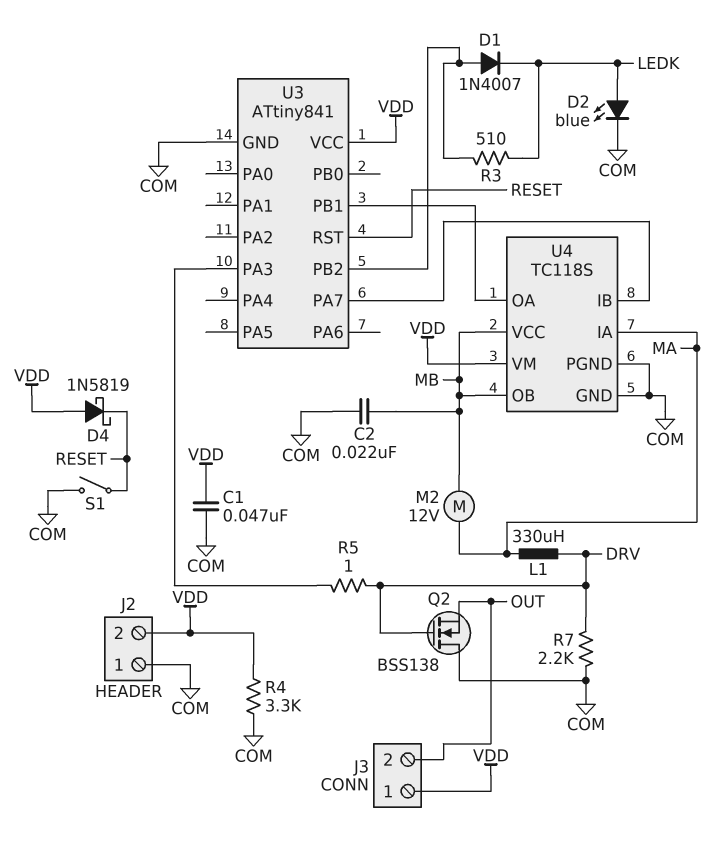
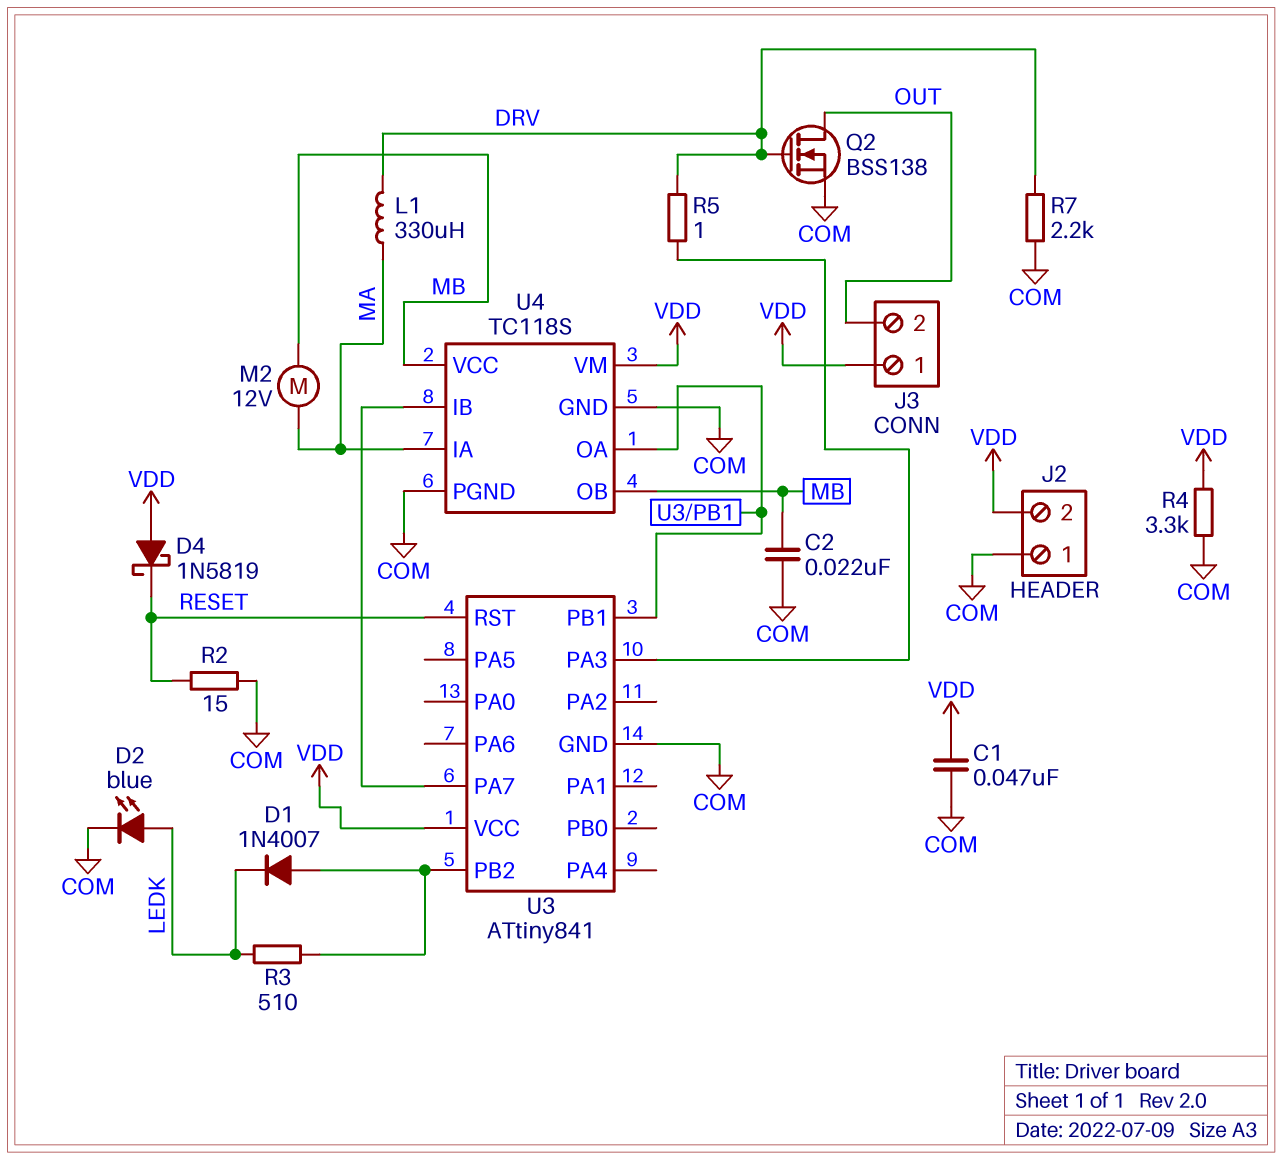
Q2: NMOS BSS138 (G DRV, D COM, S OUT) -> NMOS BSS138 (G DRV, D OUT, S COM)
R2: none -> 15 (COM, RESET)
S1: switch (COM, RESET) -> none

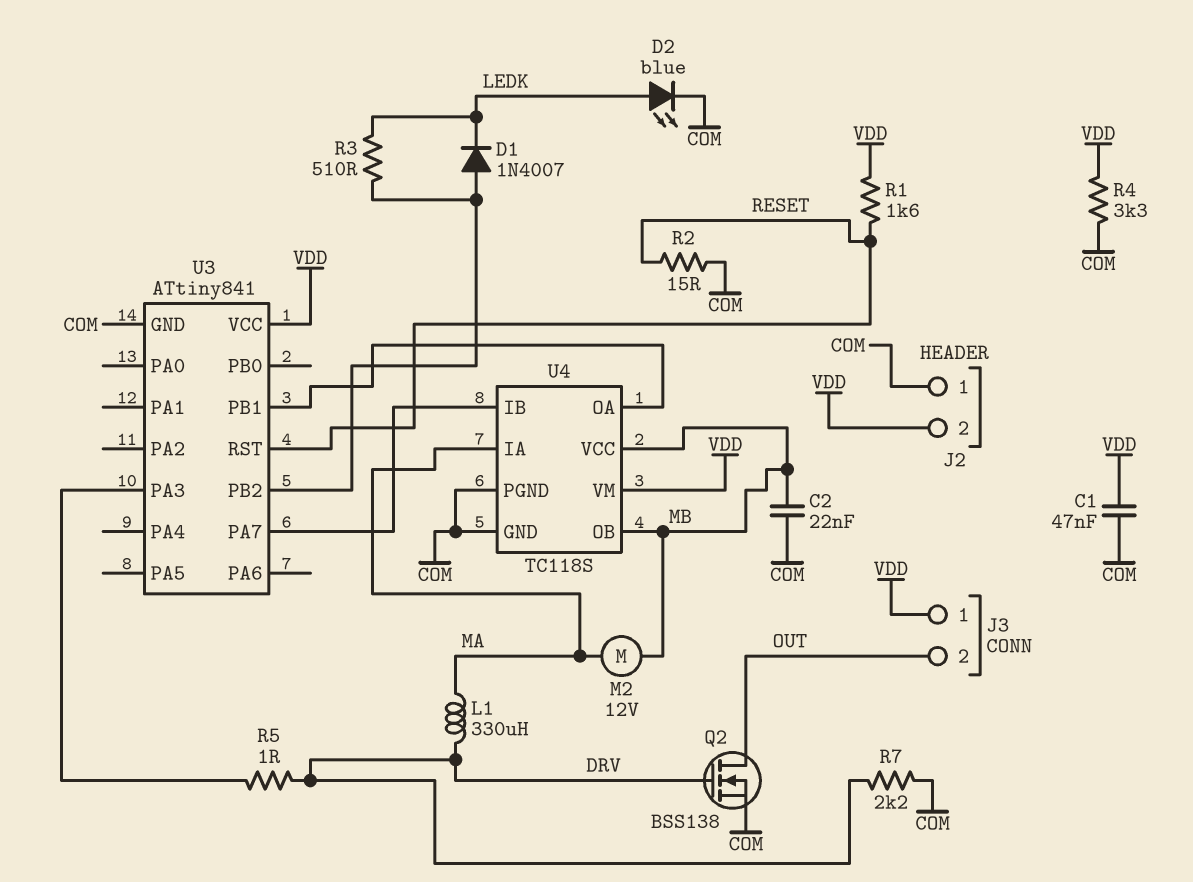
D4: schottky 1N5819 (A VDD, K RESET) -> none
R1: none -> 1.6k (RESET, VDD)

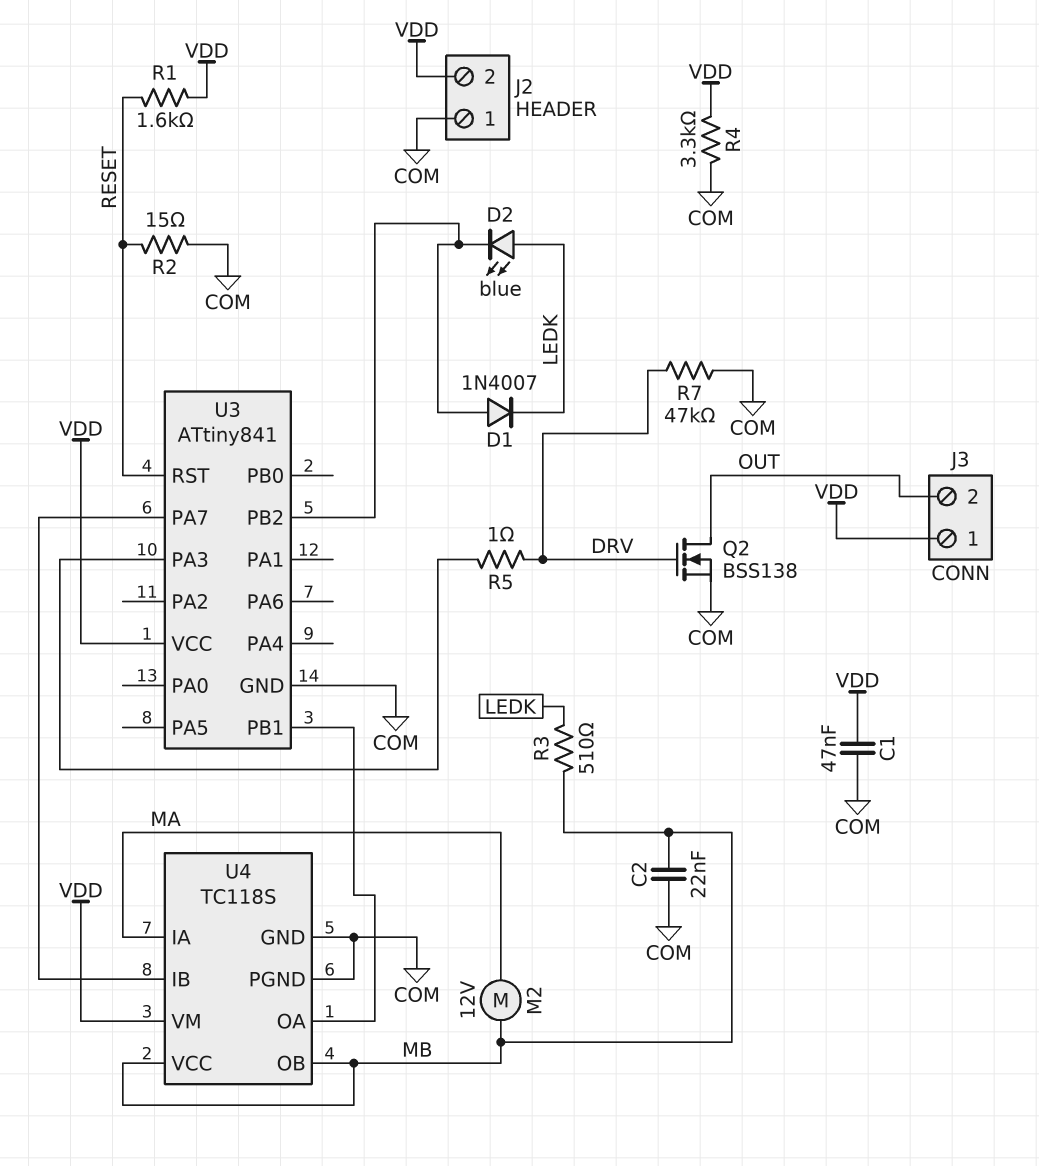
D2: LED blue (A LEDK, K COM) -> LED blue (A LEDK, K U3/PB2)
L1: 330uH (DRV, MA) -> none
R3: 510 (LEDK, U3/PB2) -> 510 (LEDK, MB)
R7: 2.2k (COM, DRV) -> 47k (COM, DRV)

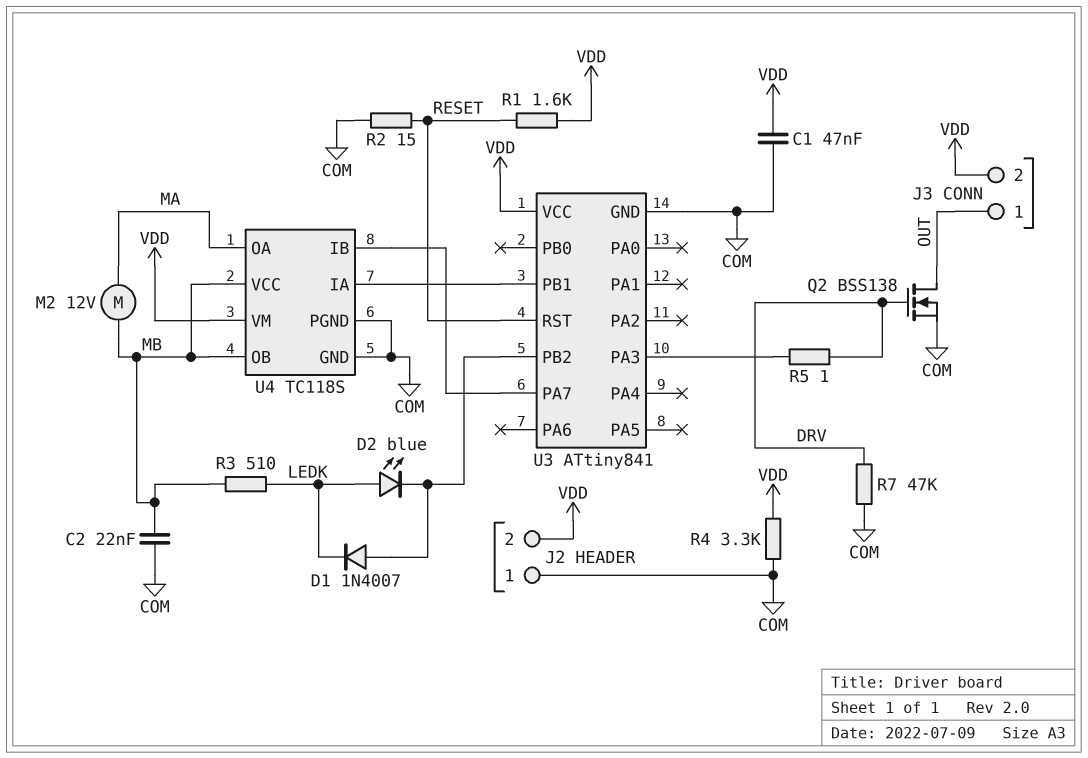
J3 pin 1: VDD -> OUT
J3 pin 2: OUT -> VDD
U4 pin IA: MA -> U3/PB1
U4 pin OA: U3/PB1 -> MA

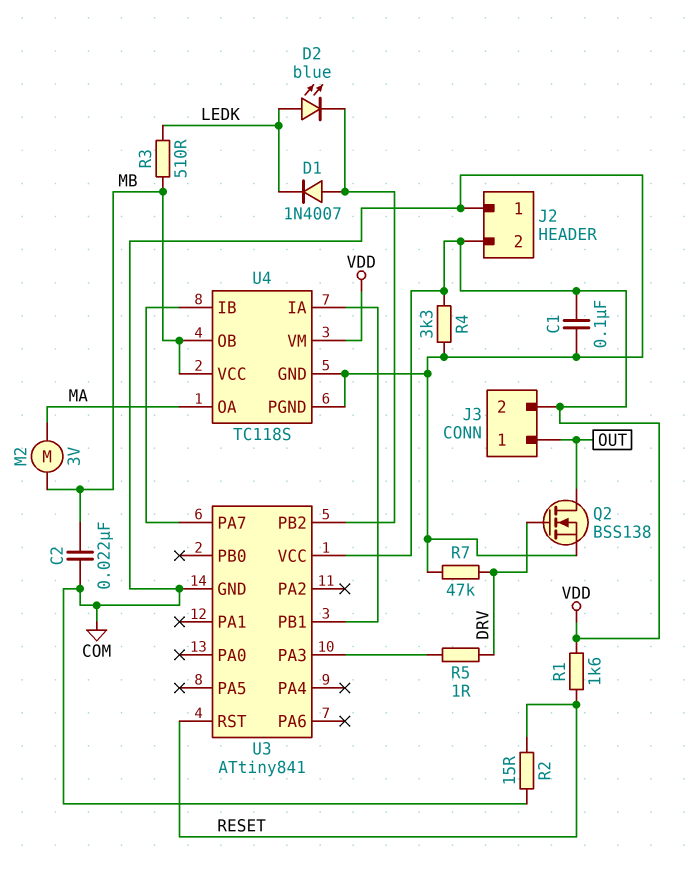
C1: 47nF (COM, VDD) -> 100nF (COM, VDD)
M2: motor 12V (MA, MB) -> motor 3V (MA, MB)

